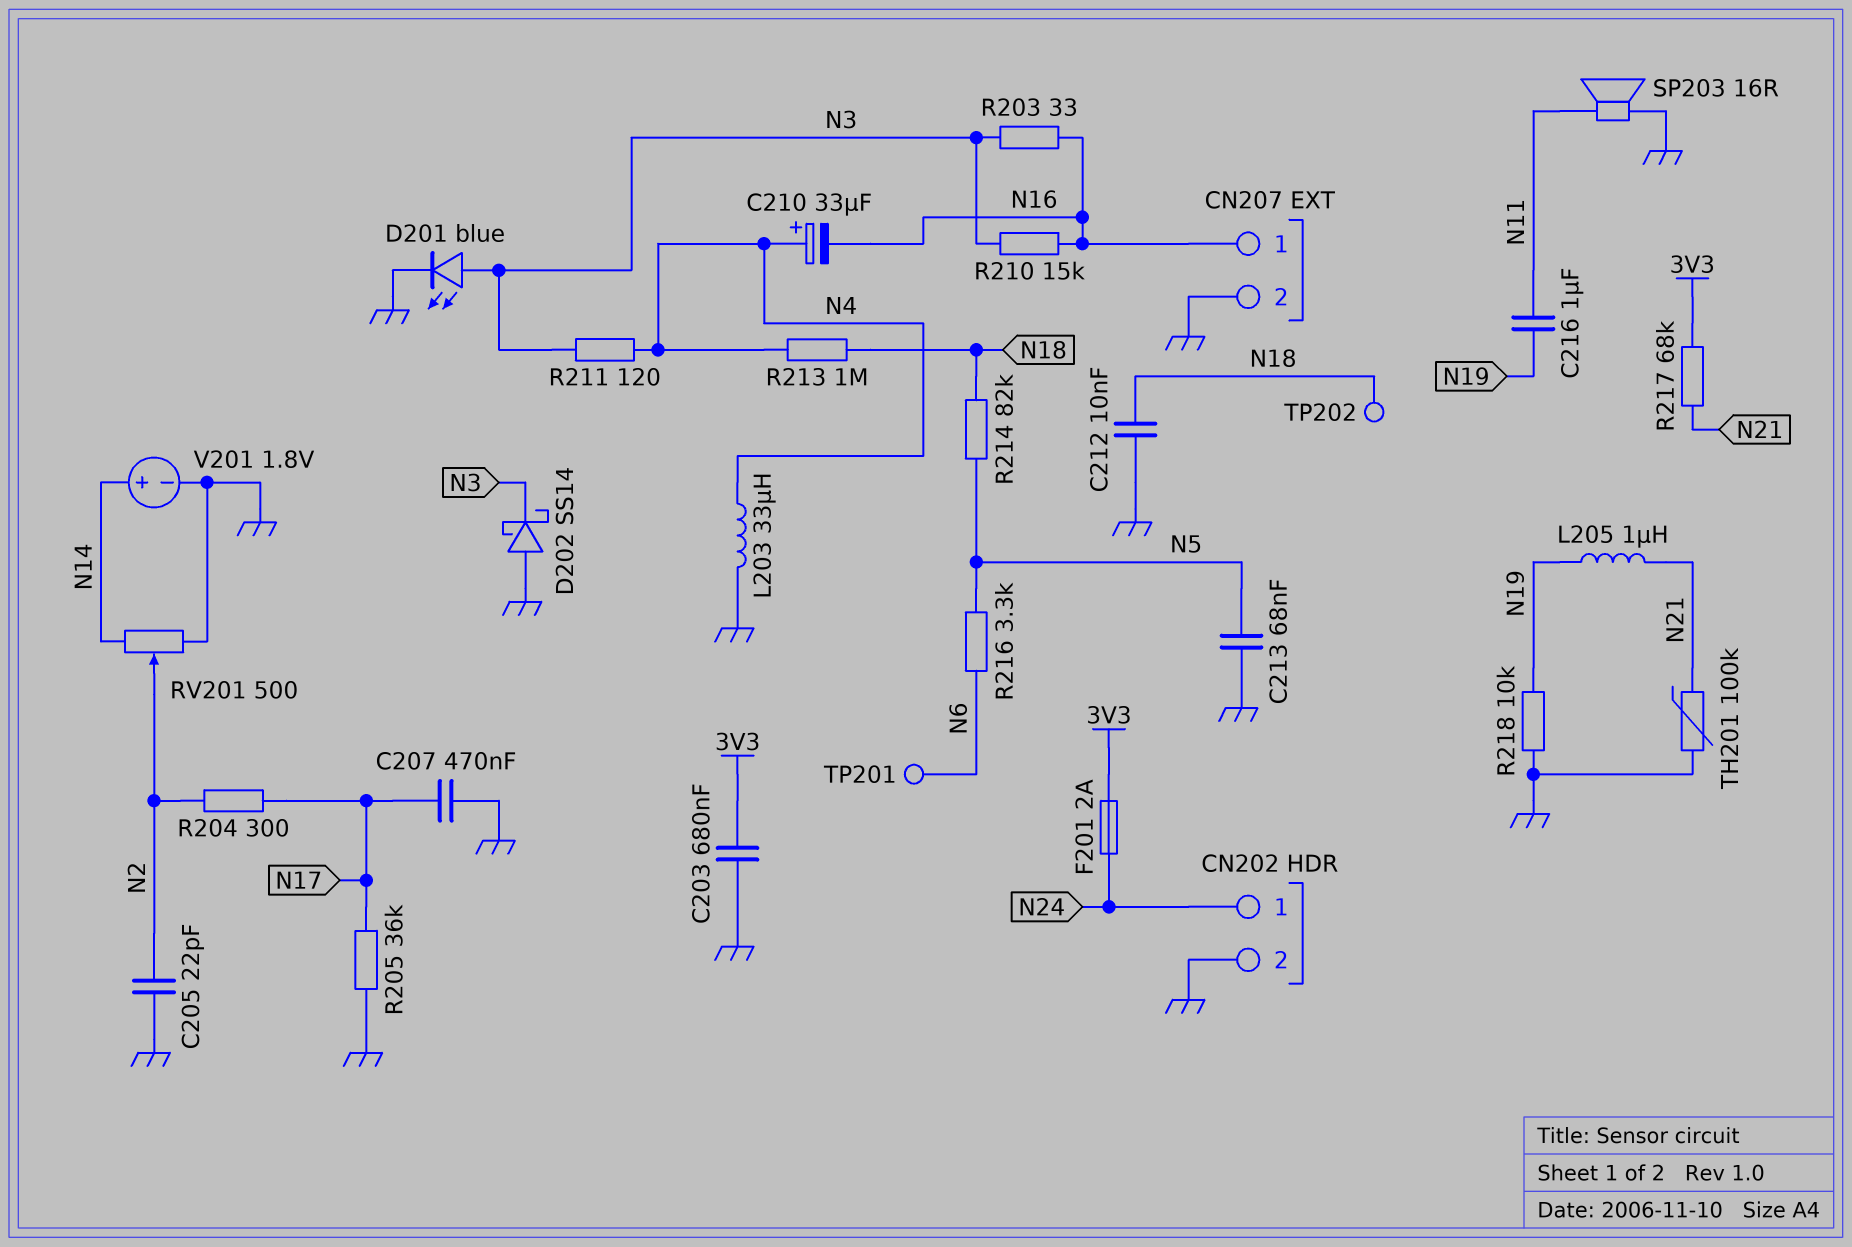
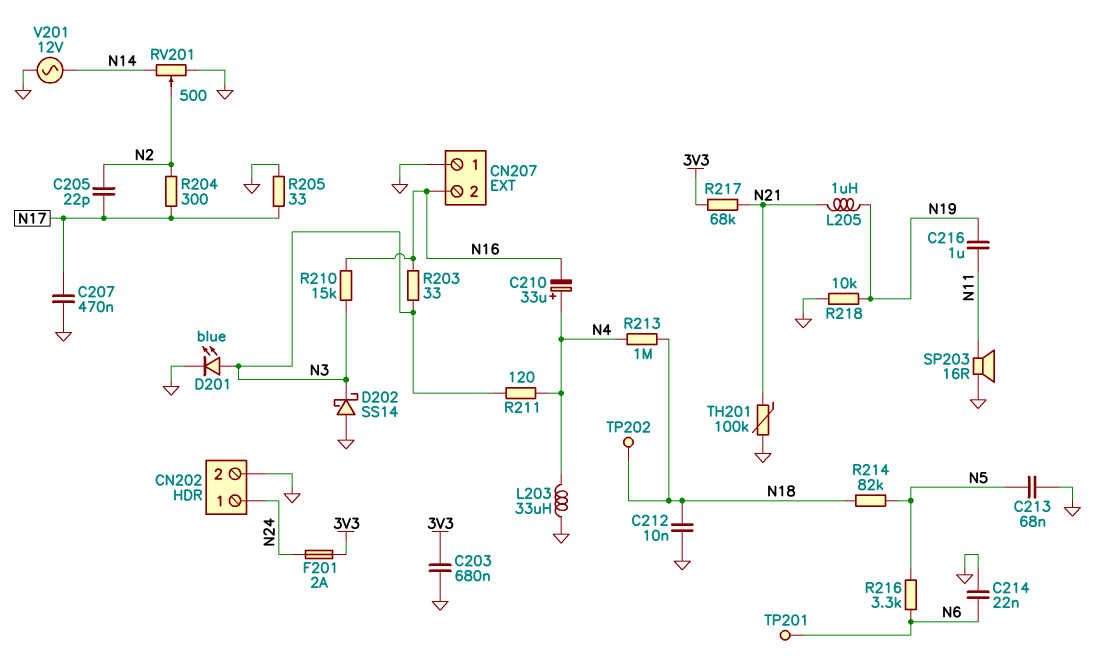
C205: 22pF (GND, N2) -> 22pF (N2, N17)
C214: none -> 22nF (GND, N6)
CN207 pin 1: N16 -> GND
CN207 pin 2: GND -> N16
R205: 36k (GND, N17) -> 33 (GND, N17)
V201: 1.8V (plus N14, minus GND) -> AC 12V (GND, N14)

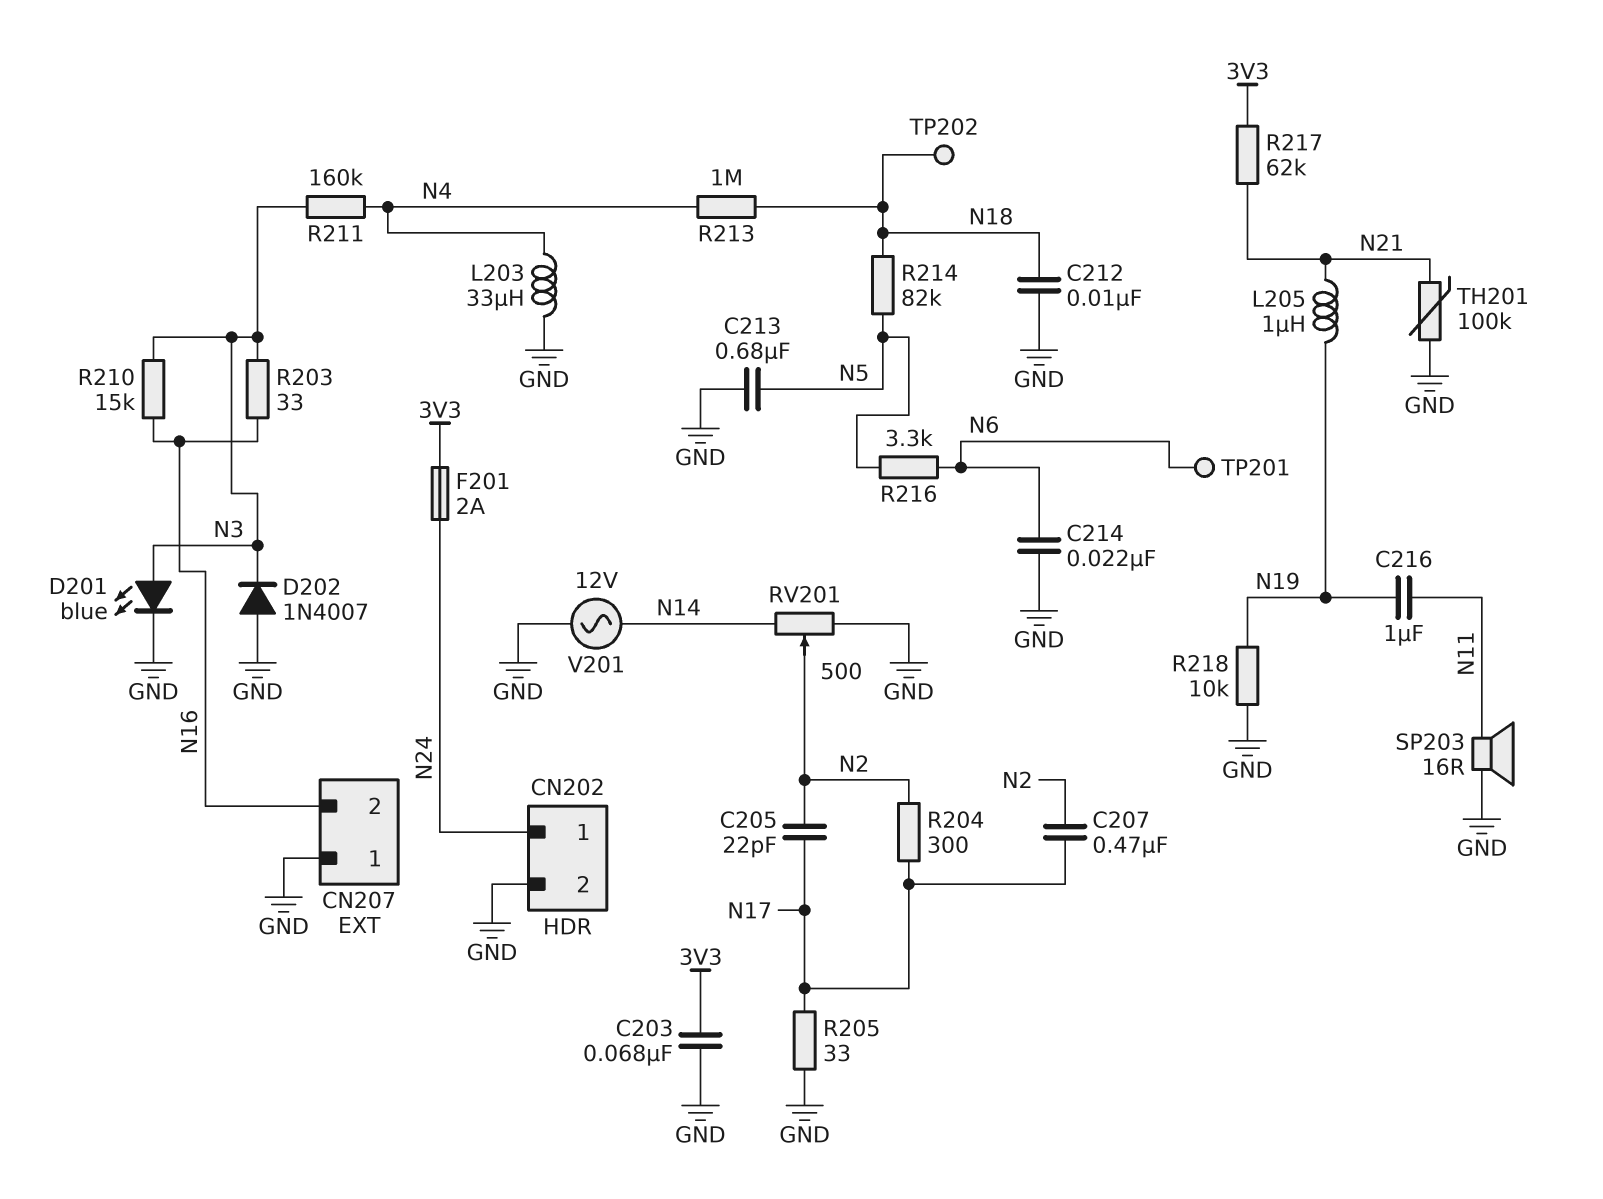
C203: 680nF (3V3, GND) -> 68nF (3V3, GND)
C207: 470nF (GND, N17) -> 470nF (N2, N17)
C210: 33uF (plus N4, minus N16) -> none
C213: 68nF (GND, N5) -> 680nF (GND, N5)
D202: schottky SS14 (A GND, K N3) -> diode 1N4007 (A GND, K N3)
R211: 120 (N3, N4) -> 160k (N3, N4)
R217: 68k (3V3, N21) -> 62k (3V3, N21)

